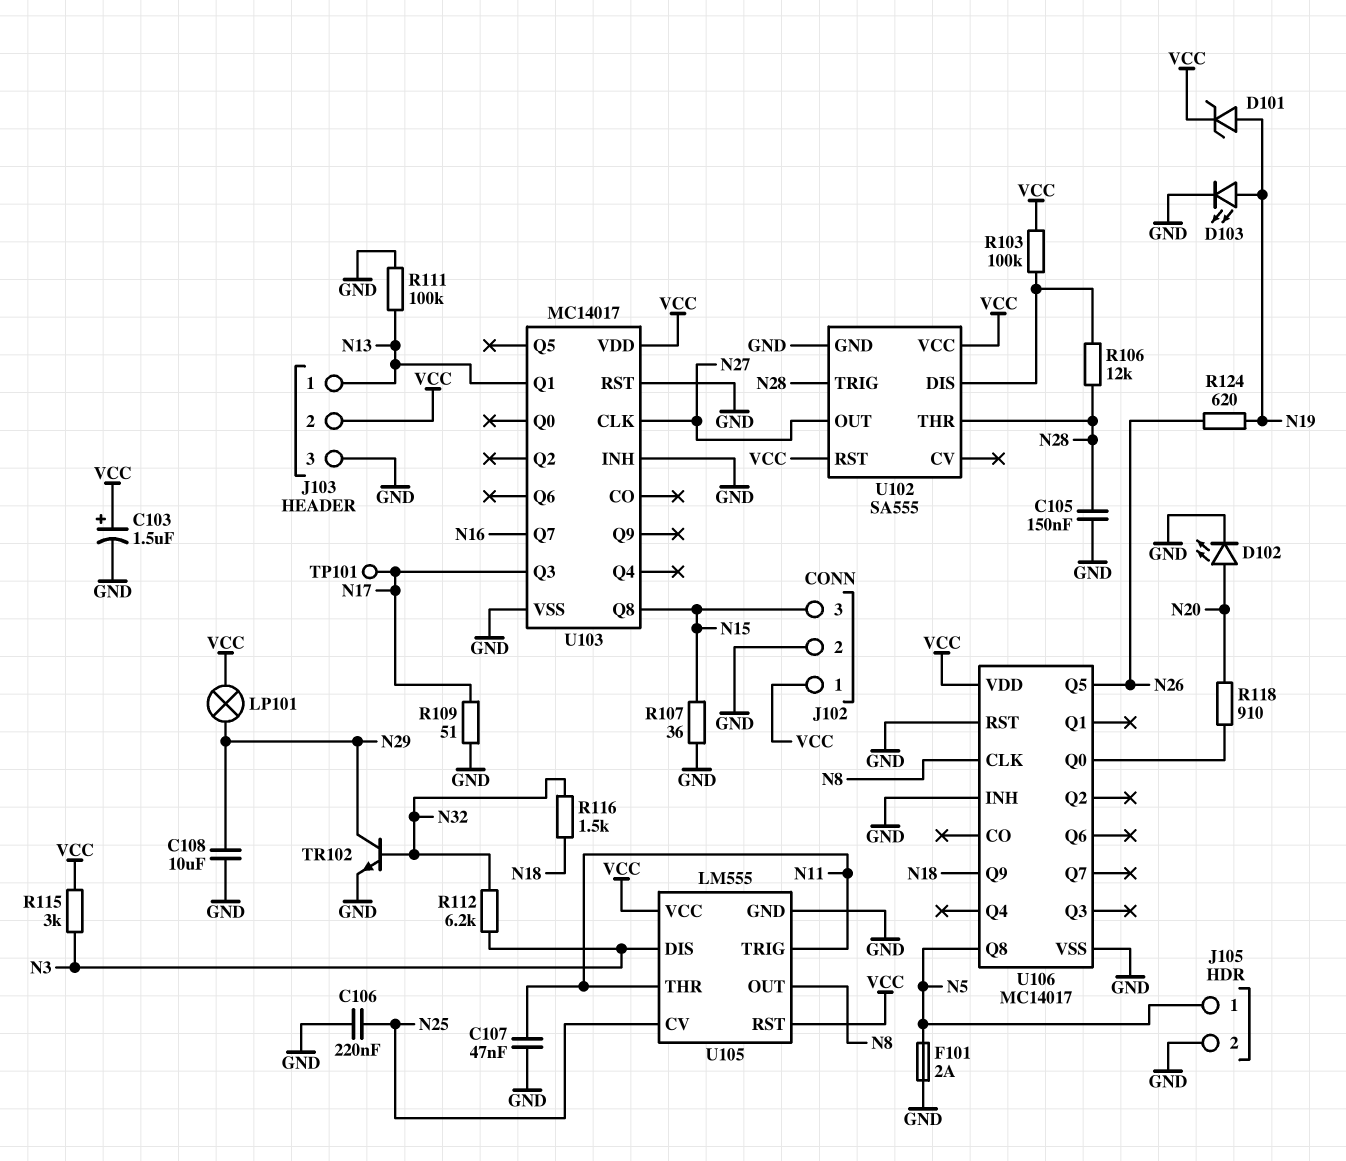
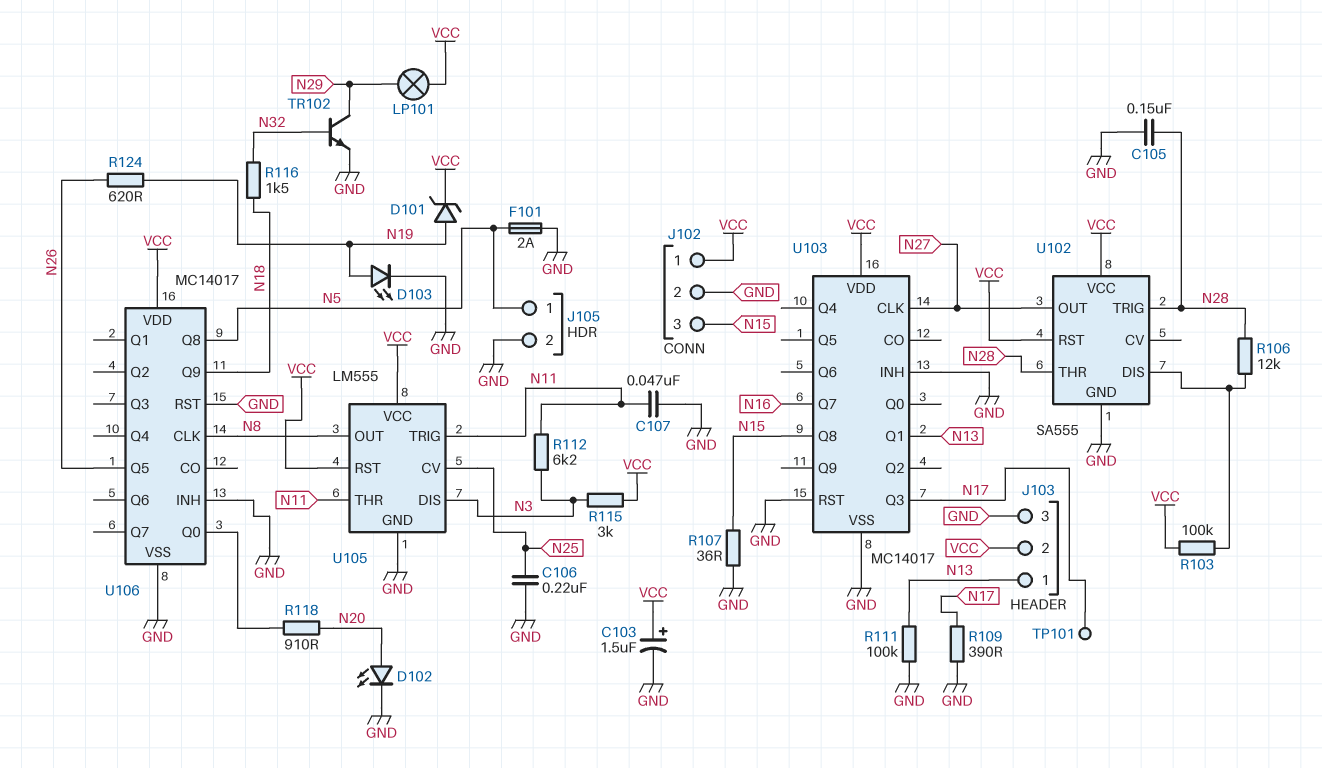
C108: 10uF (GND, N29) -> none
R109: 51 (GND, N17) -> 390 (GND, N17)
R112: 6.2k (N3, N32) -> 6.2k (N3, N11)

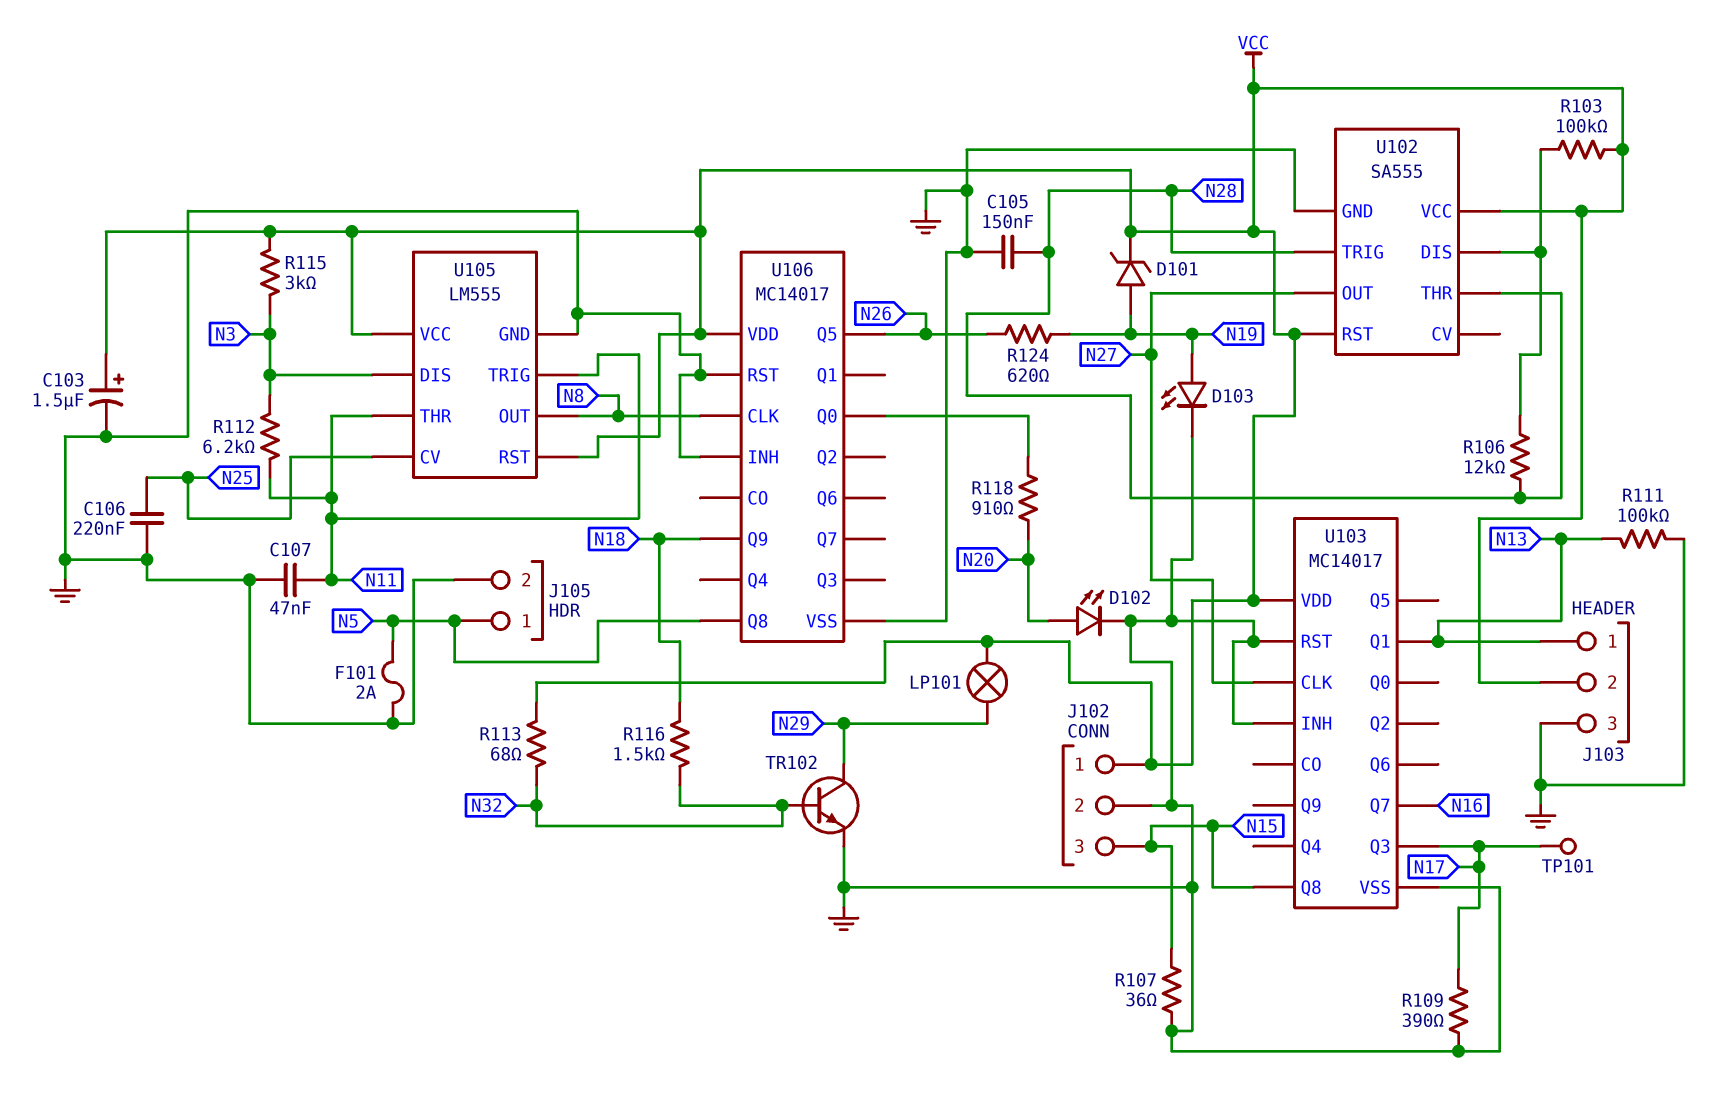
R113: none -> 68 (N32, VCC)

